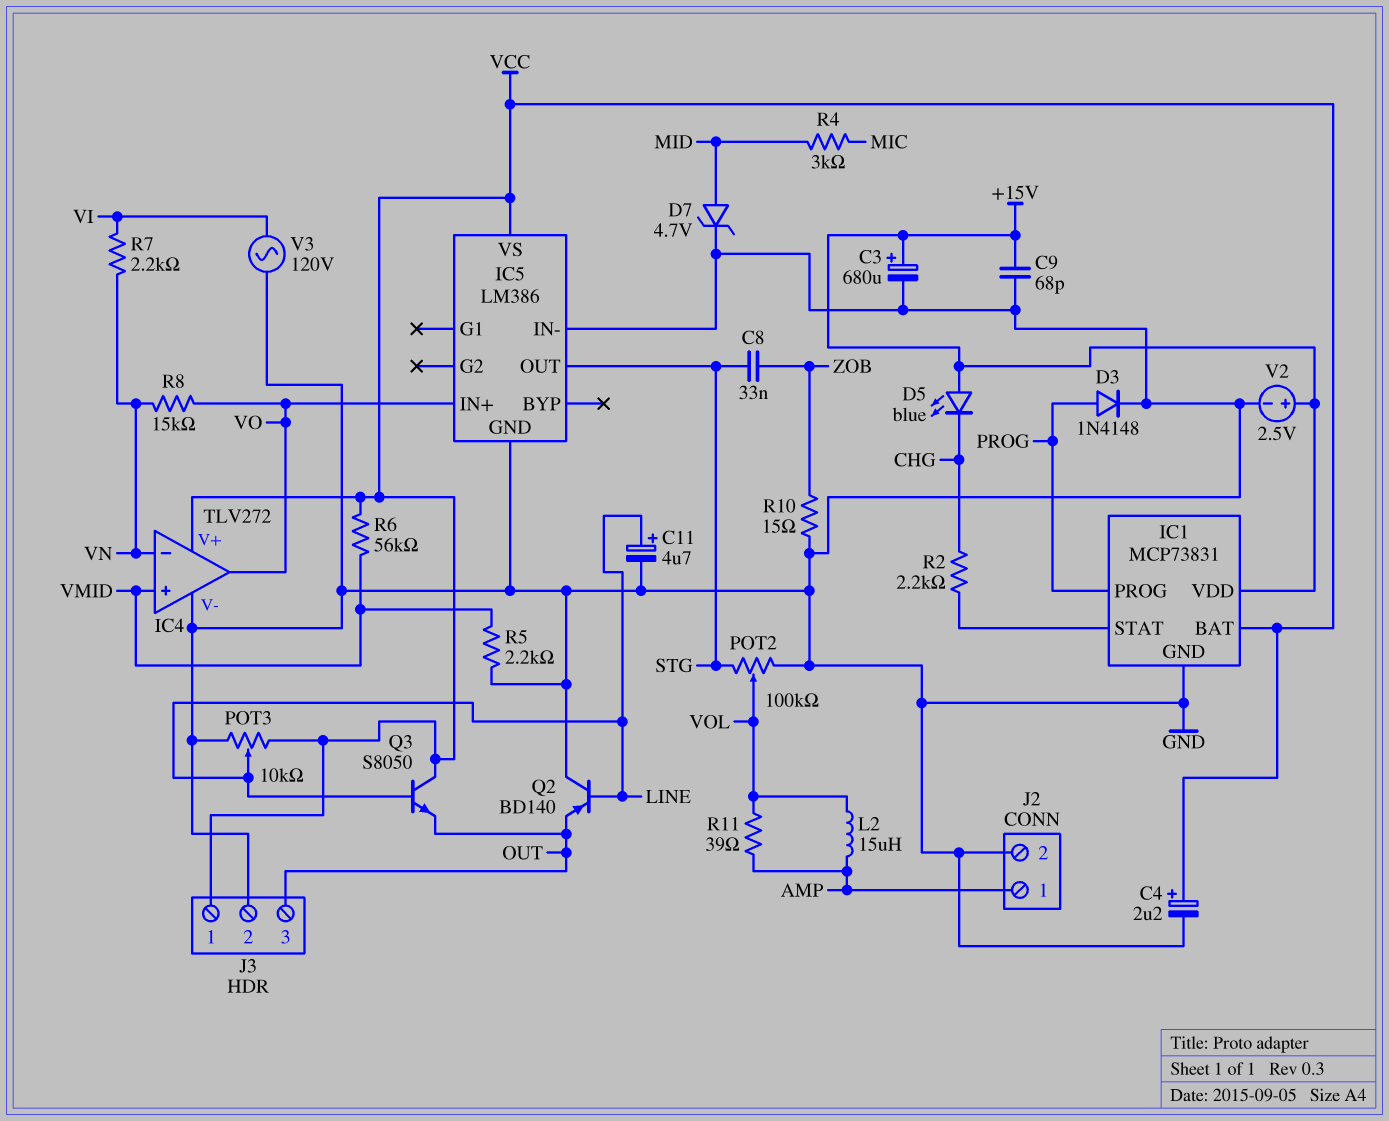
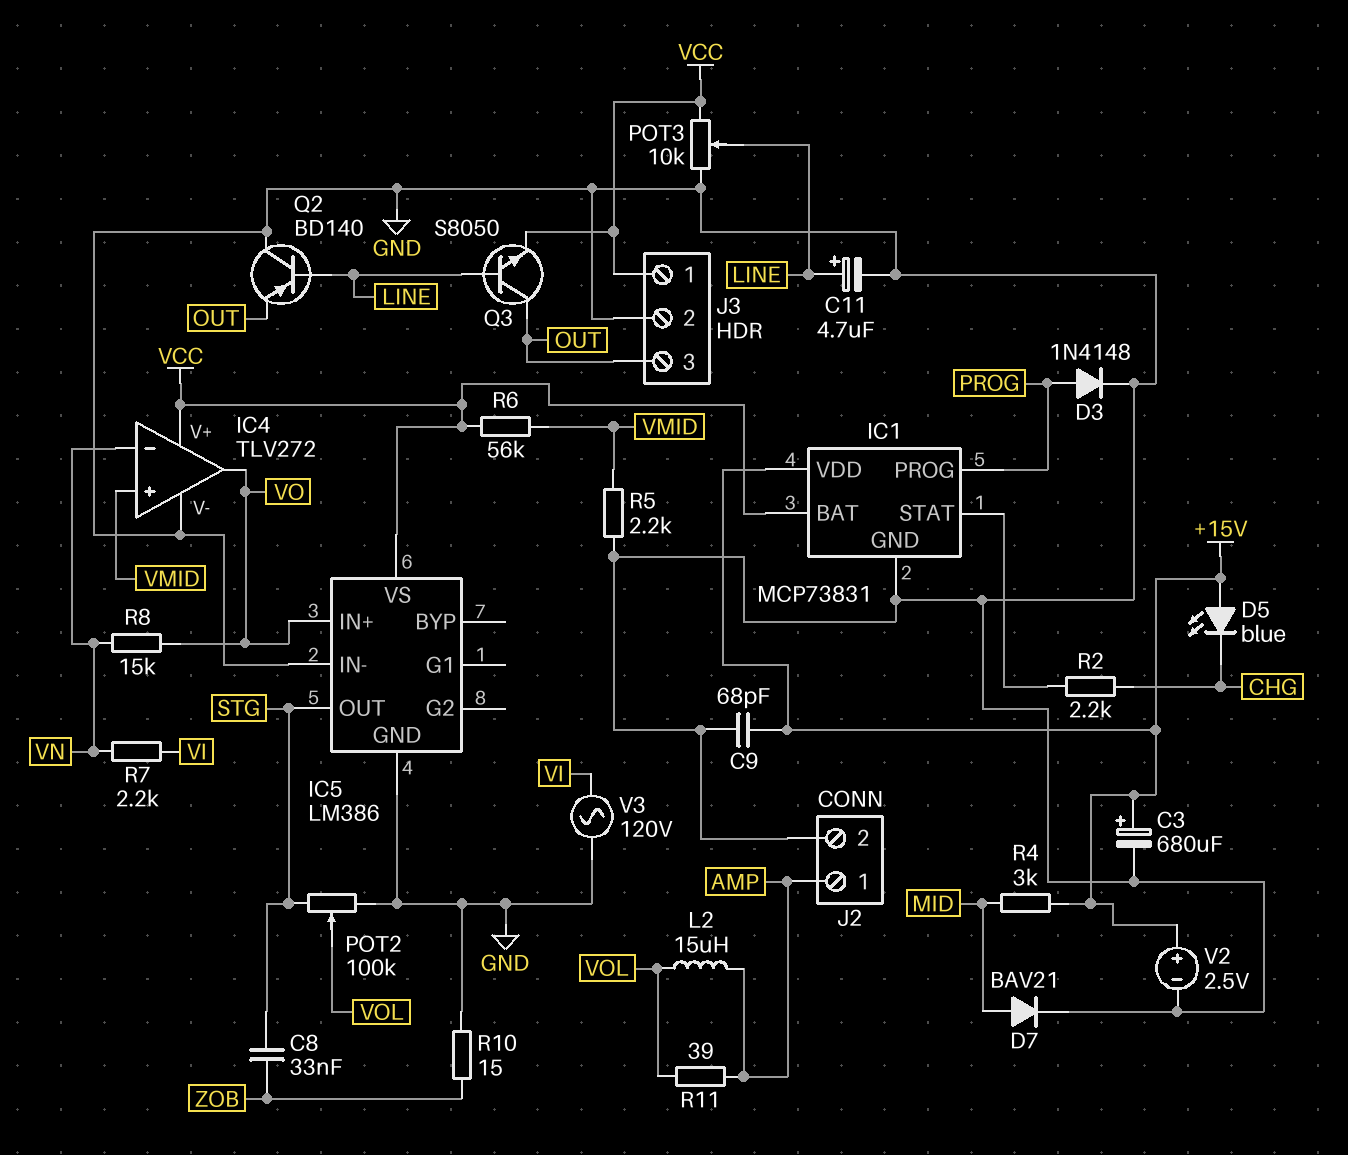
C4: 2.2uF (plus VCC, minus GND) -> none
D7: zener 4.7V (A MID, K GND) -> diode BAV21 (A MID, K GND)
Q3: NPN S8050 (B LINE, C VCC, E OUT) -> NPN S8050 (B LINE, C OUT, E VCC)
R4: 3k (MIC, MID) -> 3k (+15V, MID)

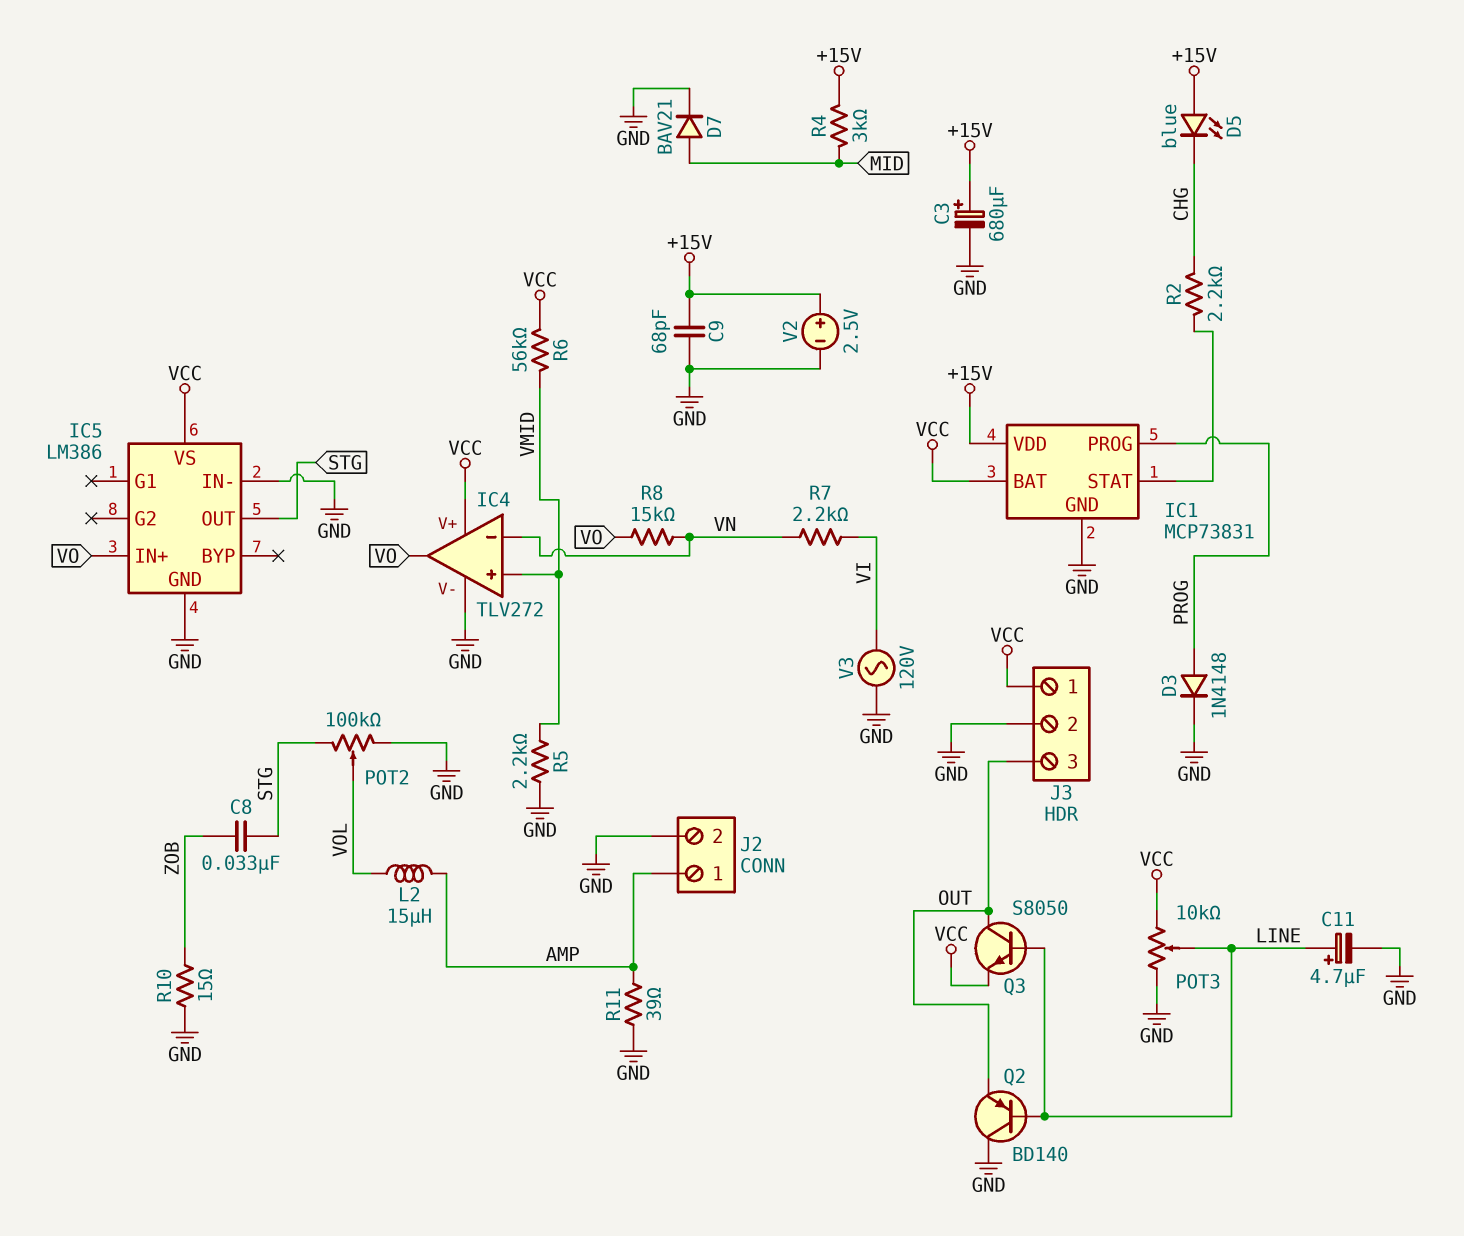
R11: 39 (AMP, VOL) -> 39 (AMP, GND)

